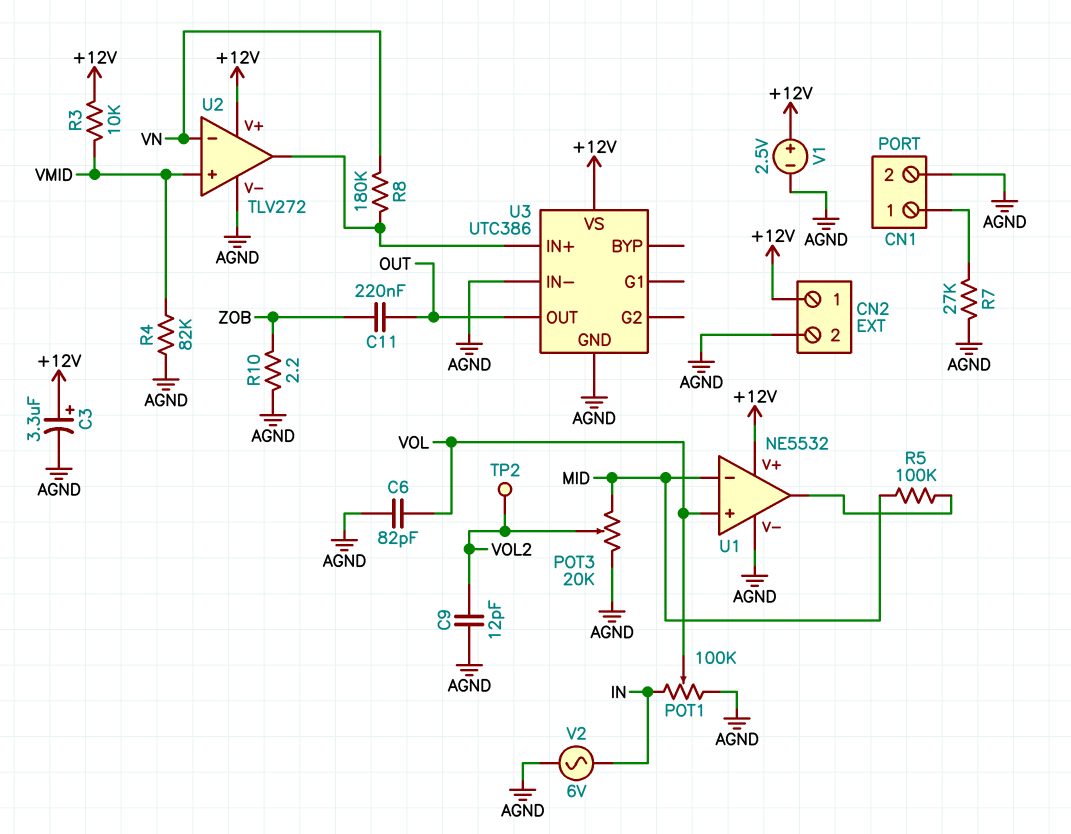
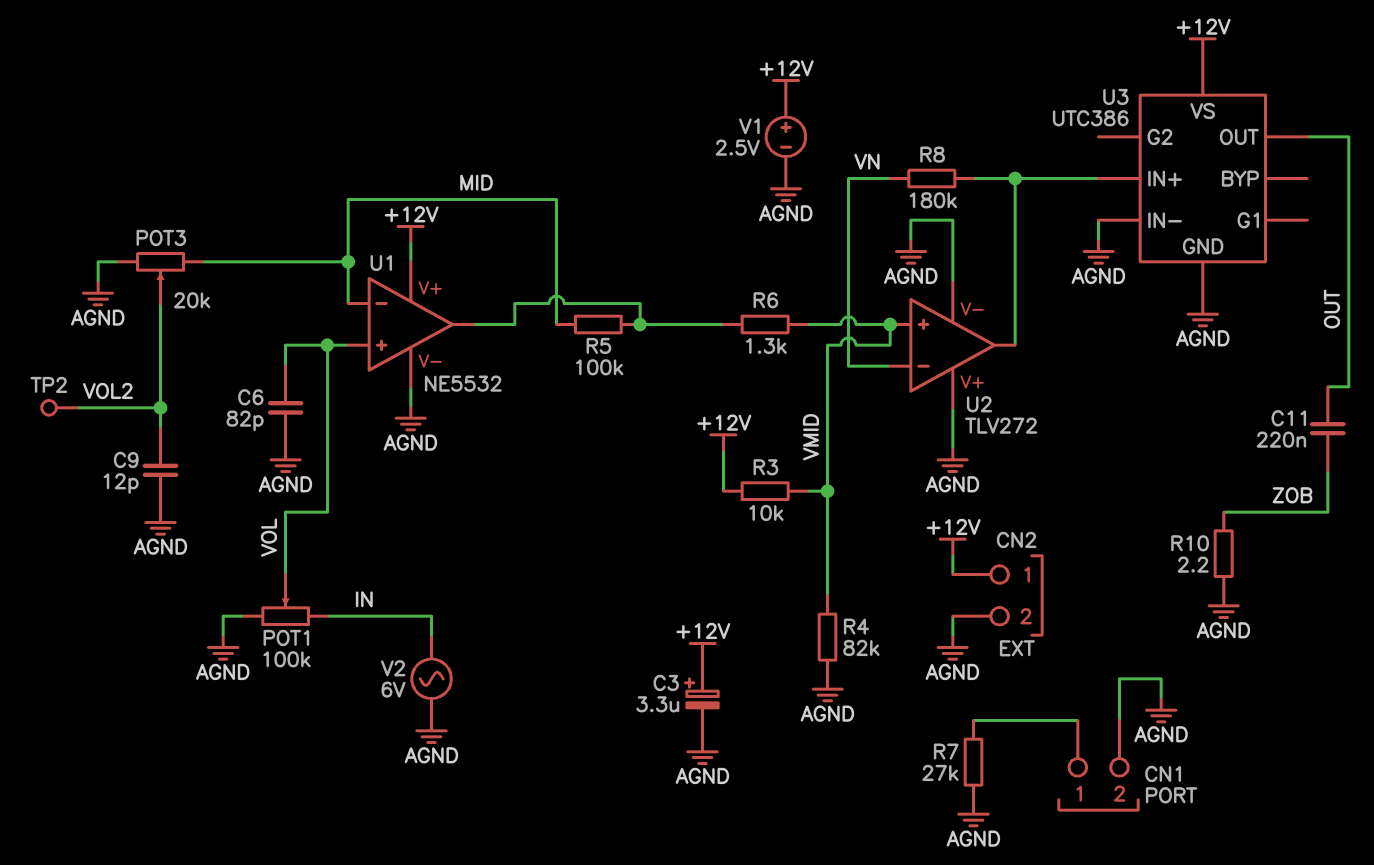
R6: none -> 1.3k (U1/out, VMID)
U2 pin V+: +12V -> AGND

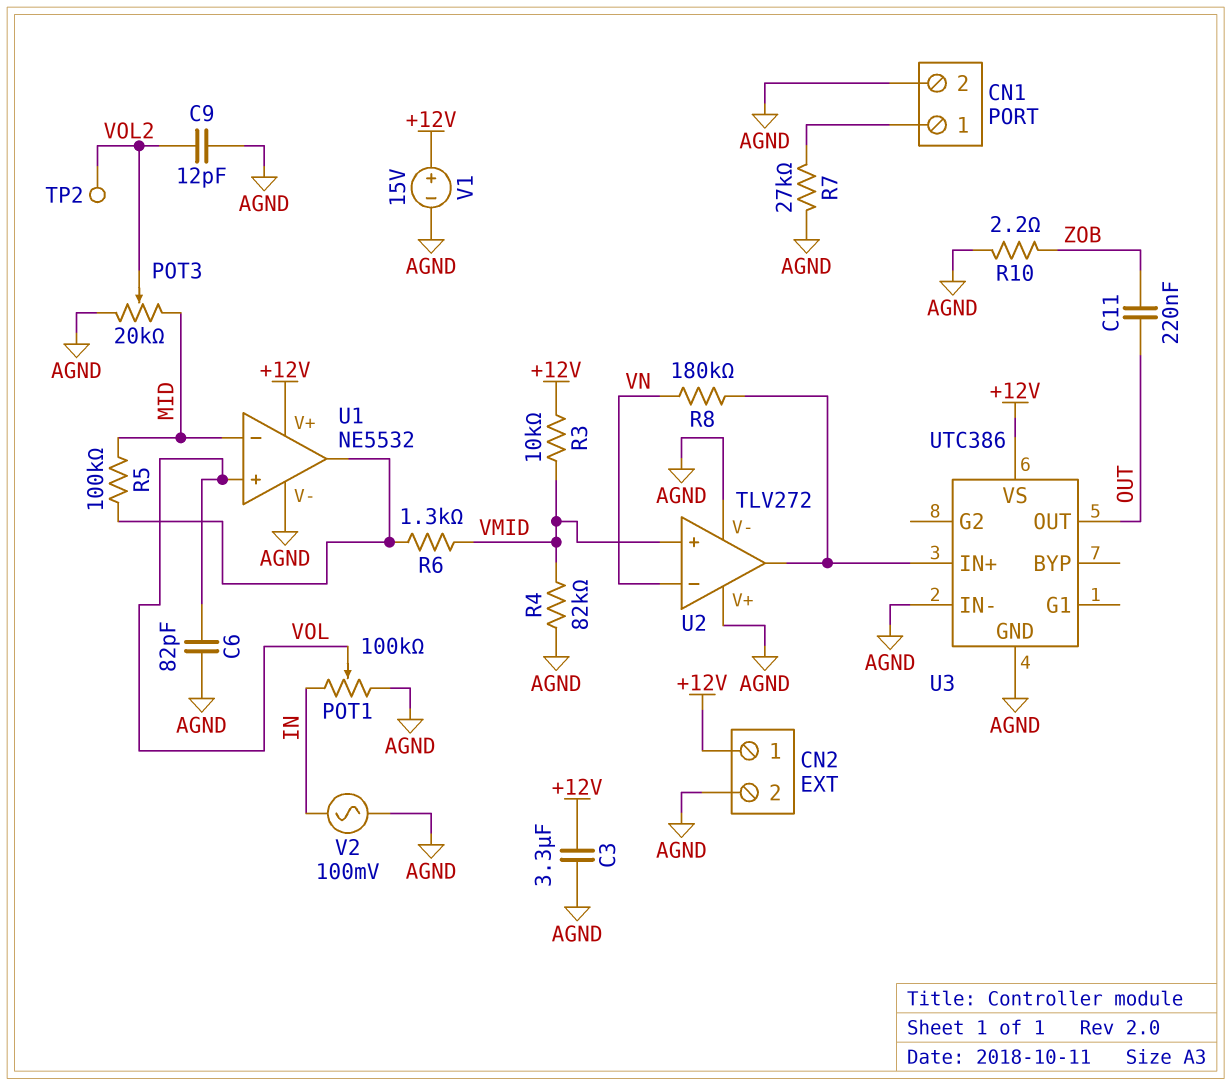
C3: 3.3uF (plus +12V, minus AGND) -> 3.3uF (+12V, AGND)
V1: 2.5V (plus +12V, minus AGND) -> 15V (plus +12V, minus AGND)
V2: AC 6V (AGND, IN) -> AC 100mV (AGND, IN)

